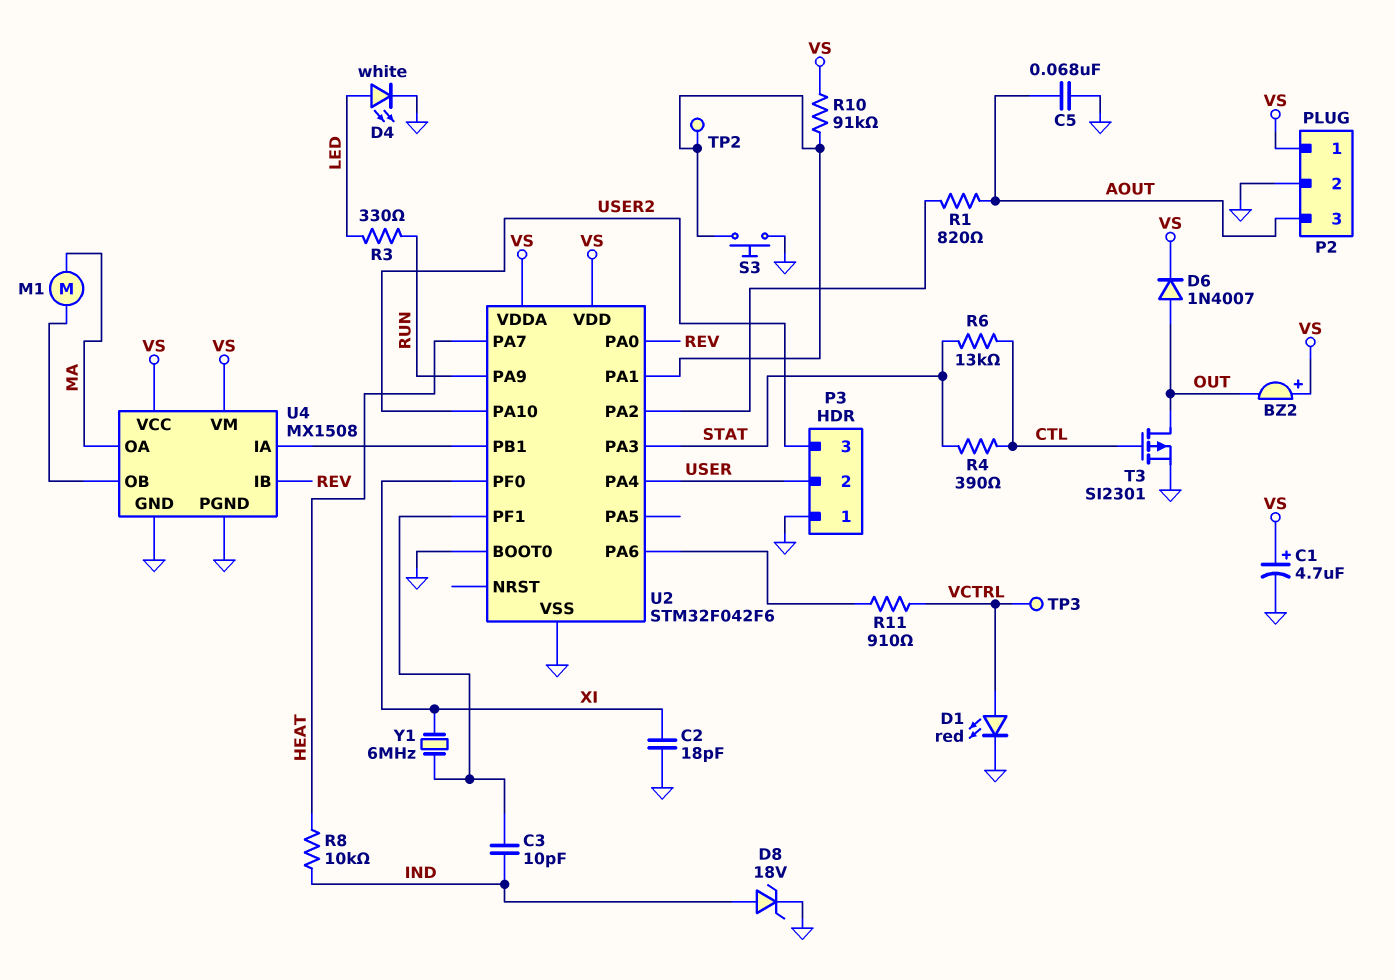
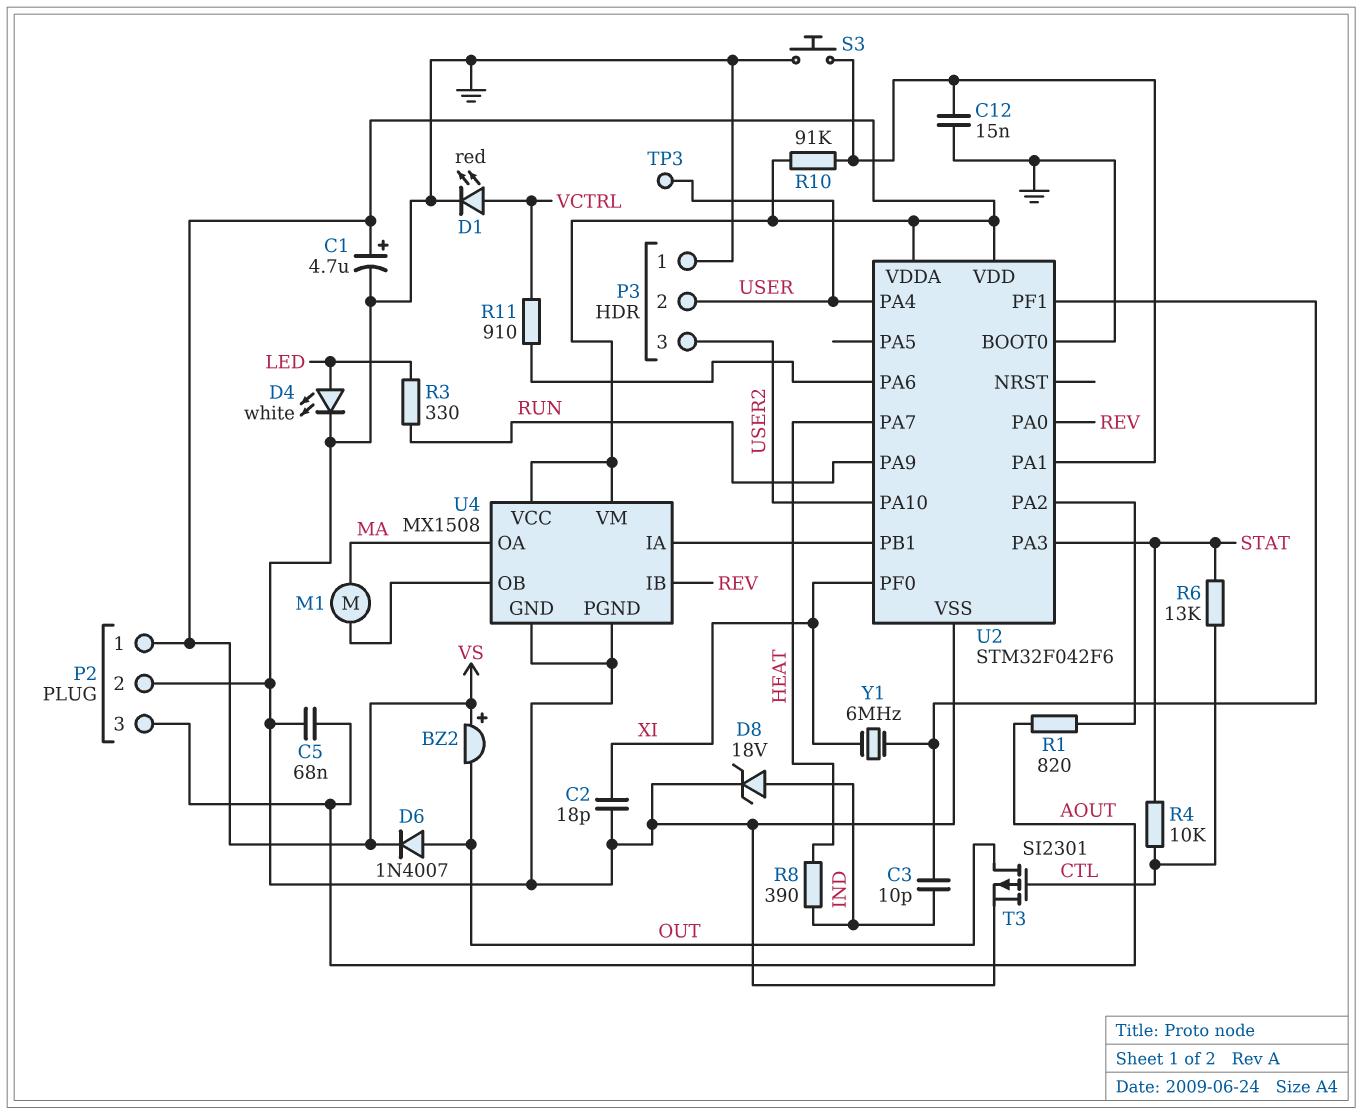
C12: none -> 15nF (GND, U2/PA1)
R4: 390 (CTL, STAT) -> 10k (CTL, STAT)
R8: 10k (HEAT, IND) -> 390 (HEAT, IND)
TP2: test point (U2/PA1) -> none
TP3: test point (VCTRL) -> test point (USER)

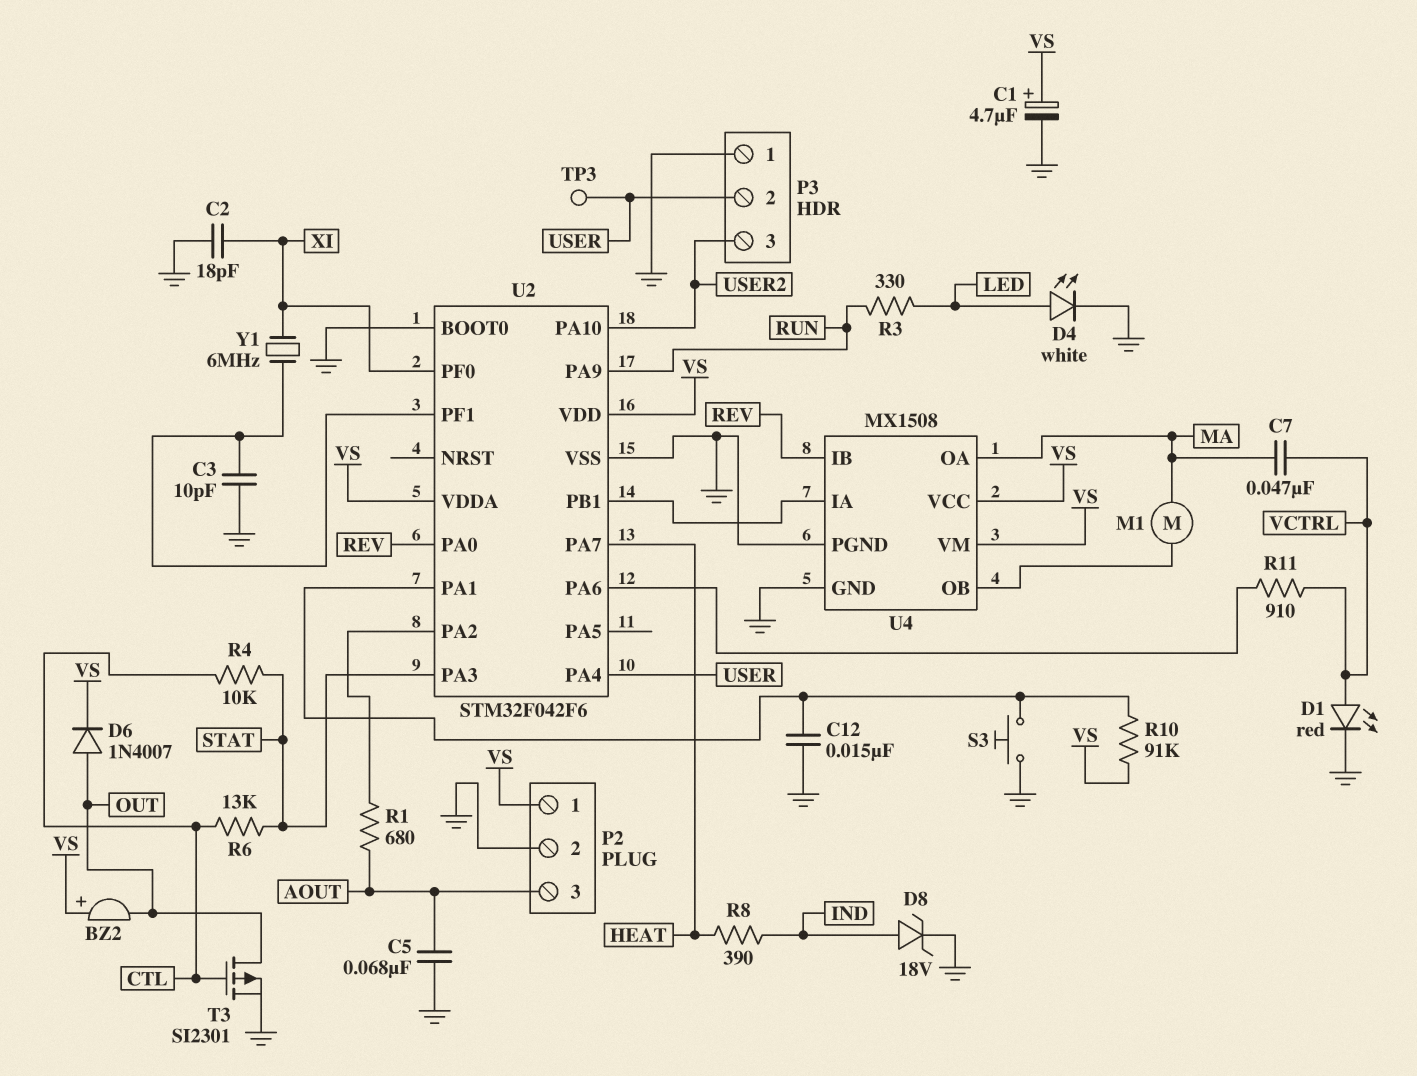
C3: 10pF (IND, U2/PF1) -> 10pF (GND, U2/PF1)
C7: none -> 47nF (MA, VCTRL)
R1: 820 (AOUT, U2/PA2) -> 680 (AOUT, U2/PA2)

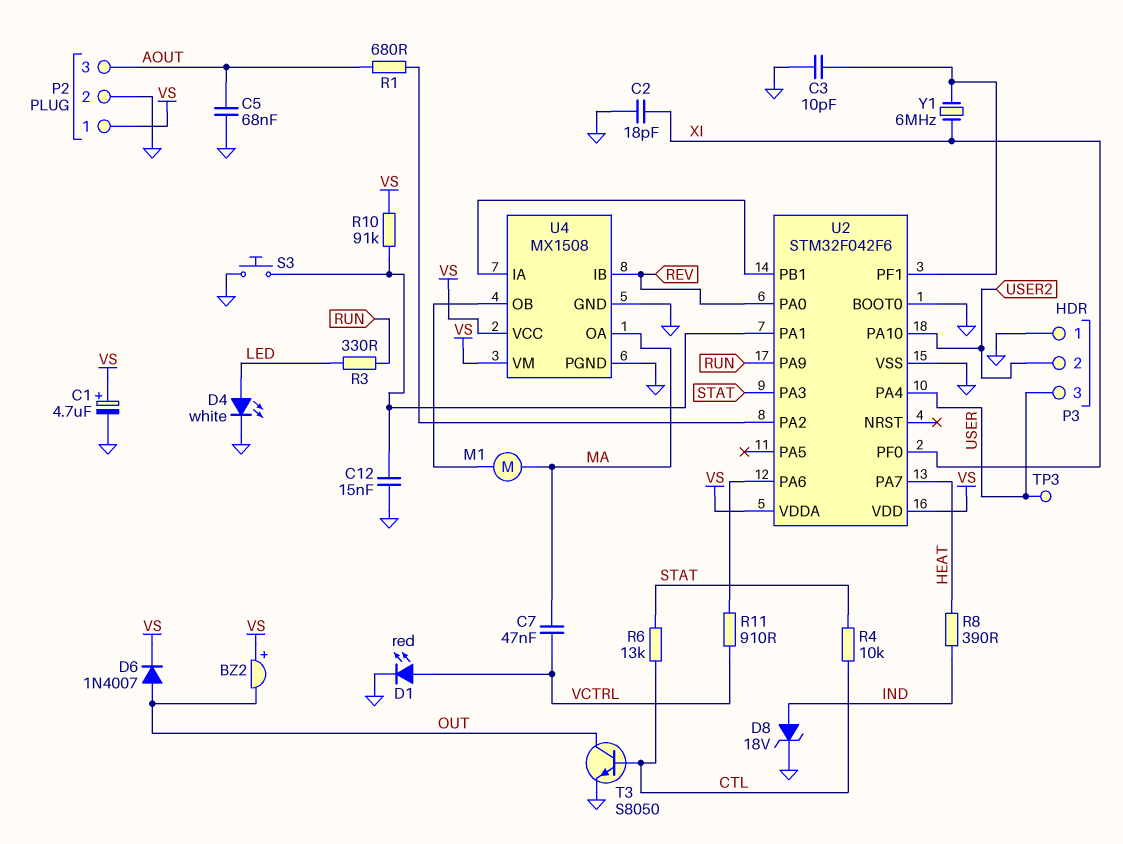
P3 pin 2: USER -> USER2
P3 pin 3: USER2 -> USER
T3: PMOS SI2301 (G CTL, D OUT, S GND) -> NPN S8050 (B CTL, C OUT, E GND)

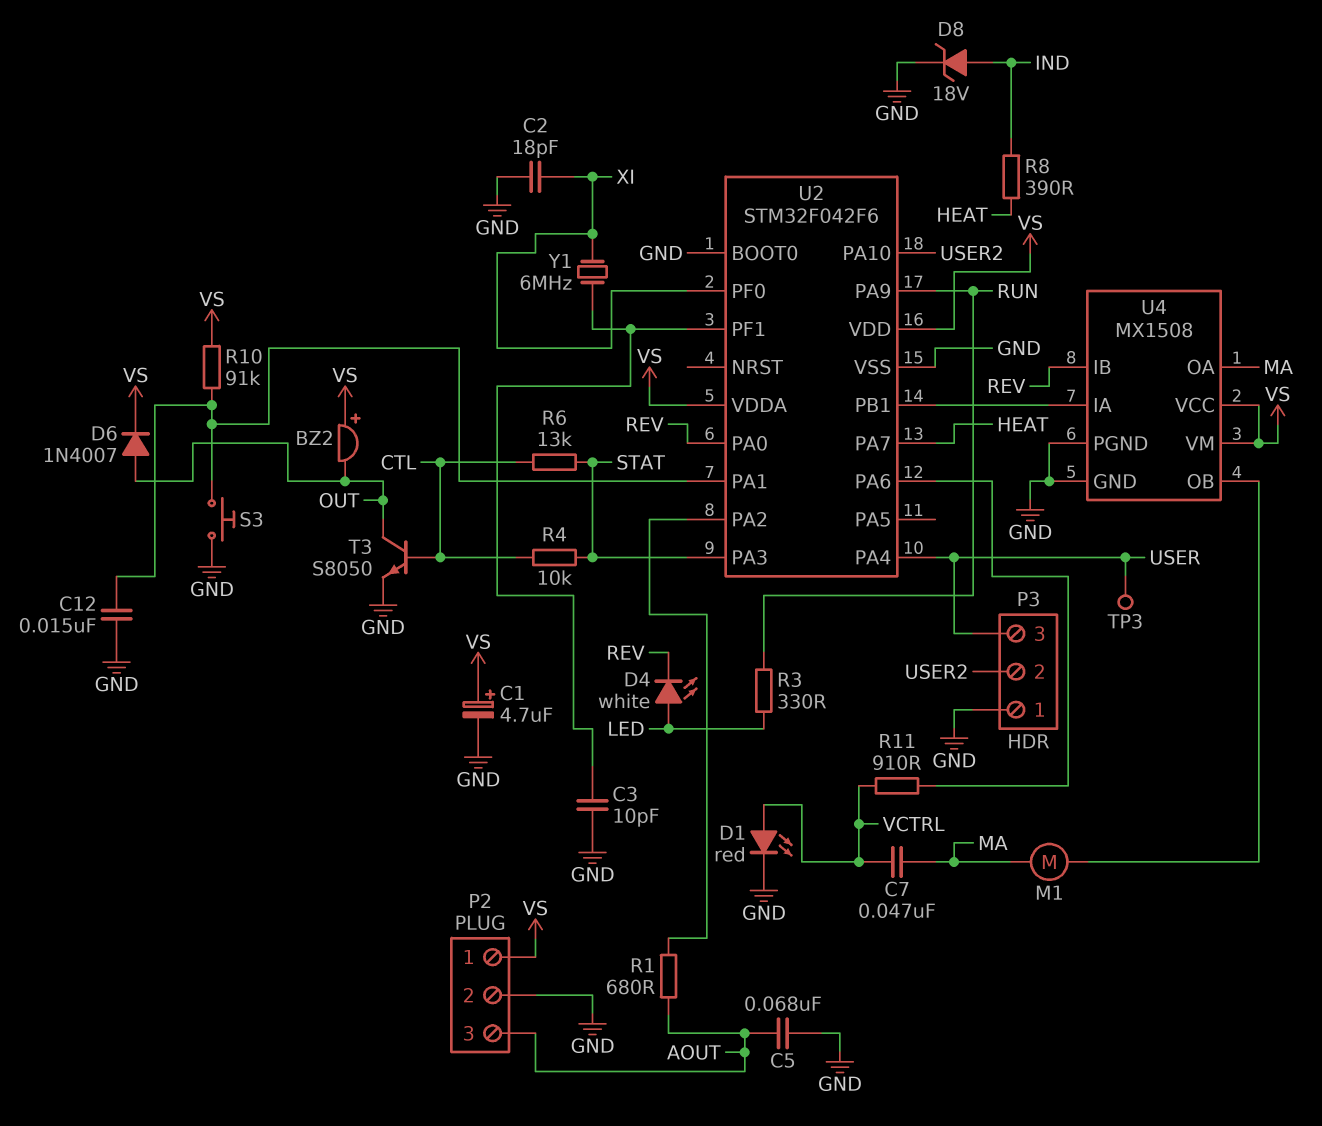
D4: LED white (A LED, K GND) -> LED white (A LED, K REV)

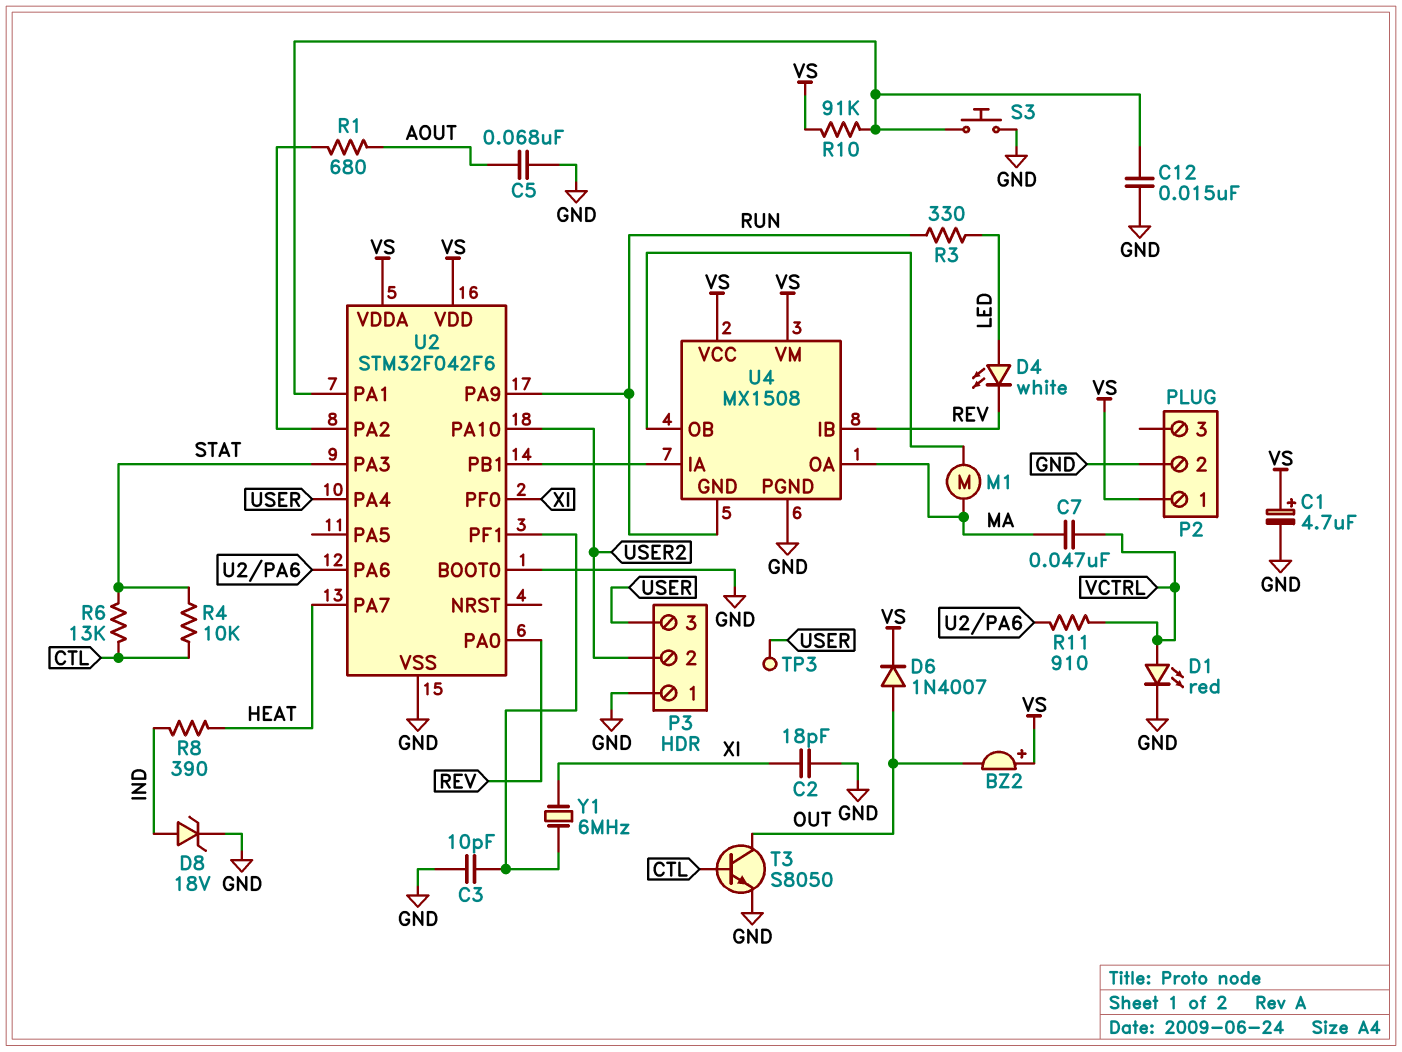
P2 pin 3: AOUT -> none
U4 pin GND: GND -> RUN

